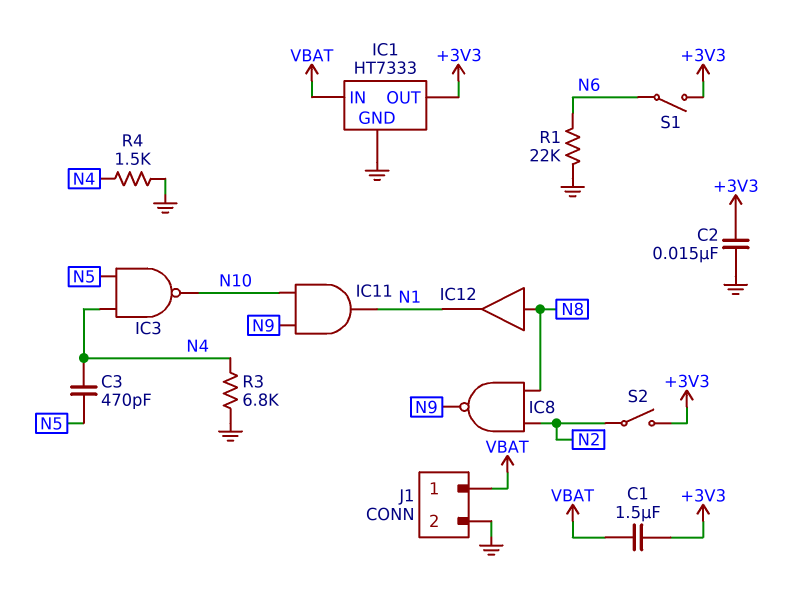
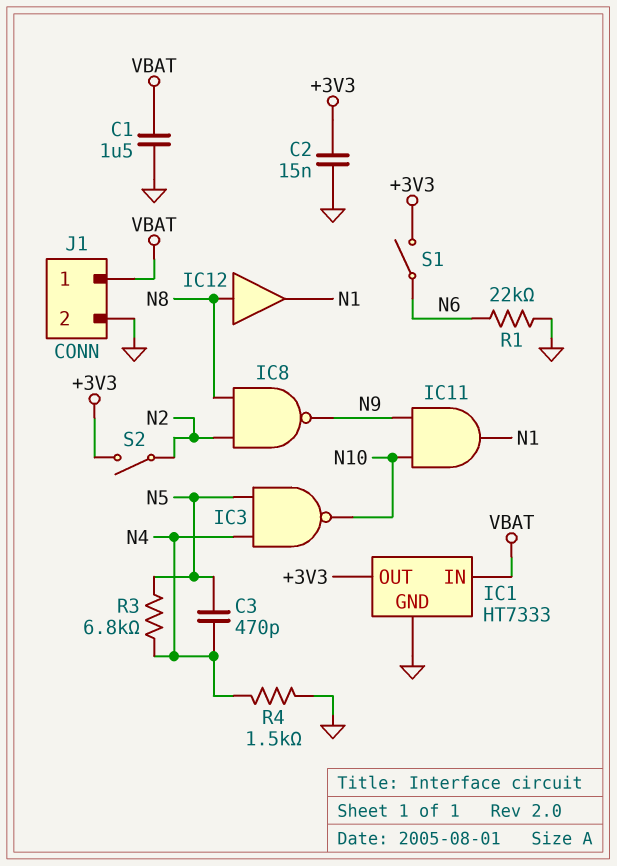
C1: 1.5uF (+3V3, VBAT) -> 1.5uF (GND, VBAT)
R3: 6.8k (GND, N4) -> 6.8k (N4, N5)

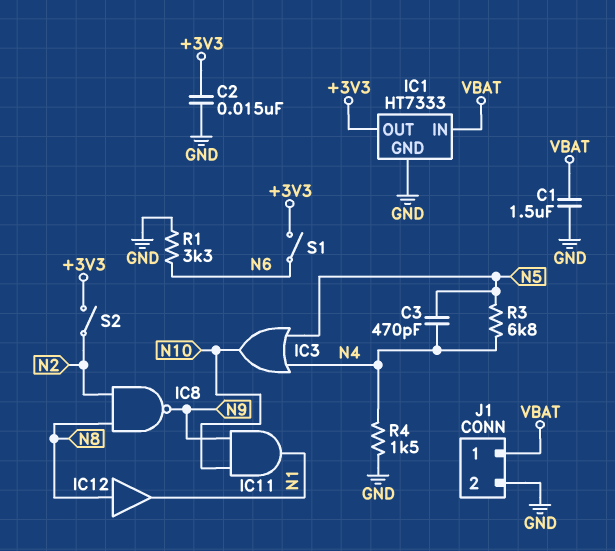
IC3: NAND (in N4, in N5, out N10) -> OR (in N4, in N5, out N10)
R1: 22k (GND, N6) -> 3.3k (GND, N6)

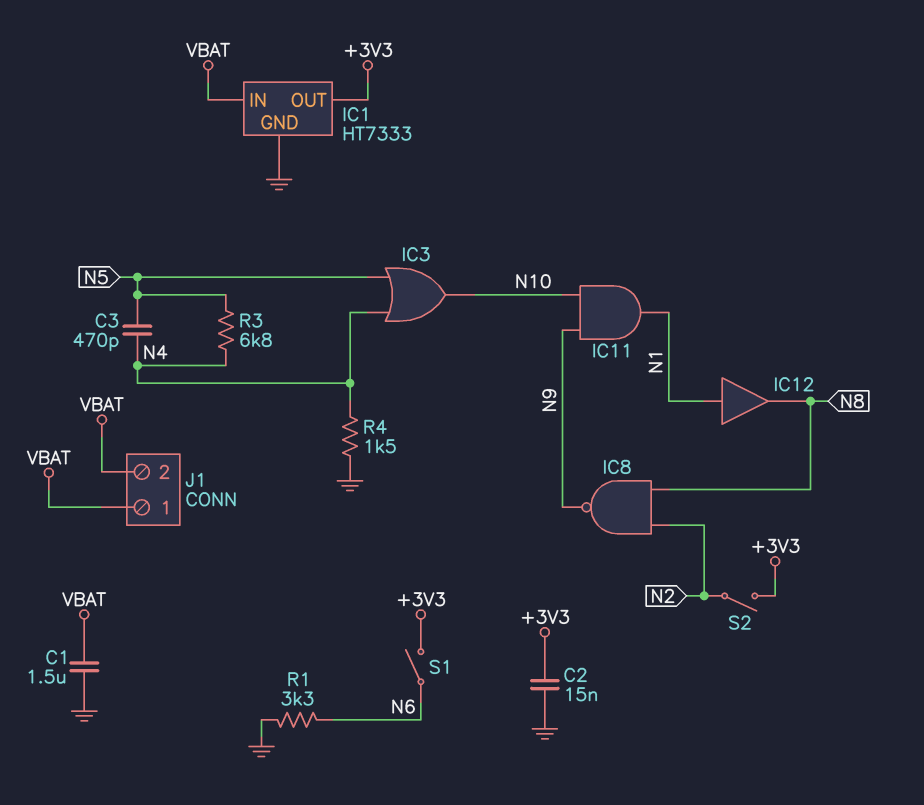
IC12: buffer (in N8, out N1) -> buffer (in N1, out N8)
J1 pin 2: GND -> VBAT

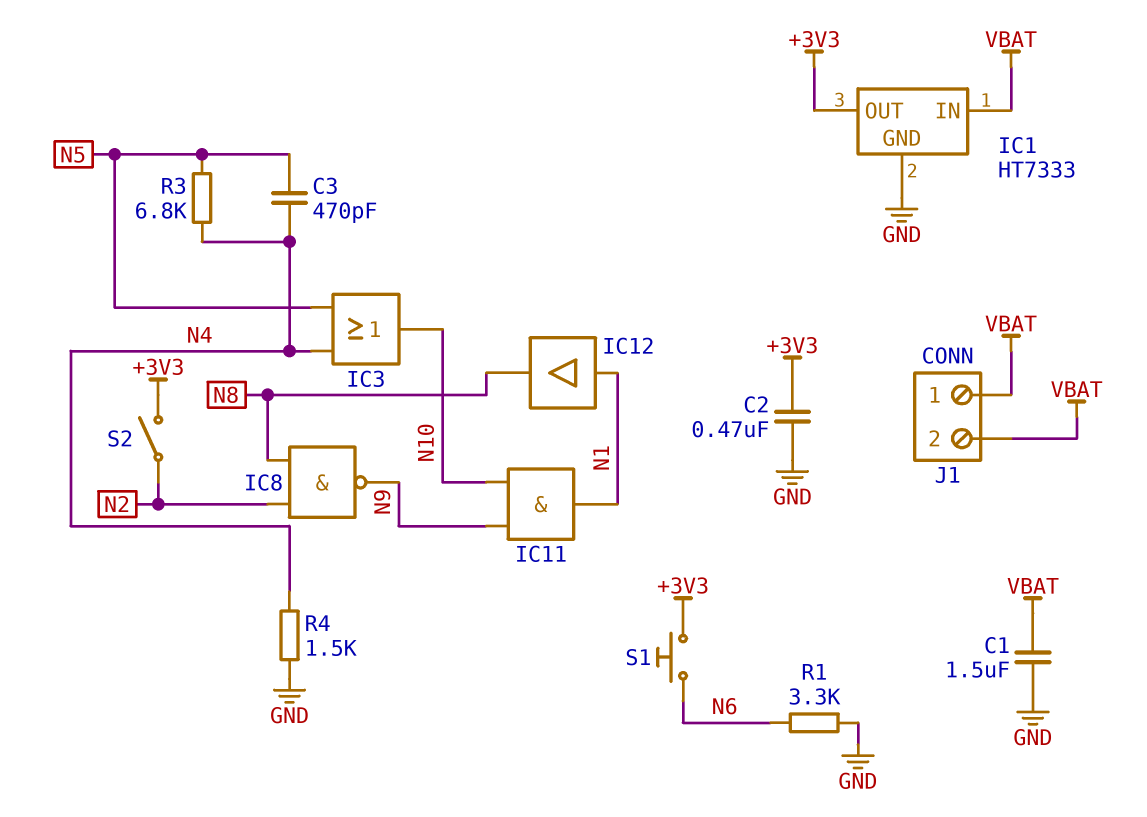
C2: 15nF (+3V3, GND) -> 470nF (+3V3, GND)
S1: switch (+3V3, N6) -> button (+3V3, N6)

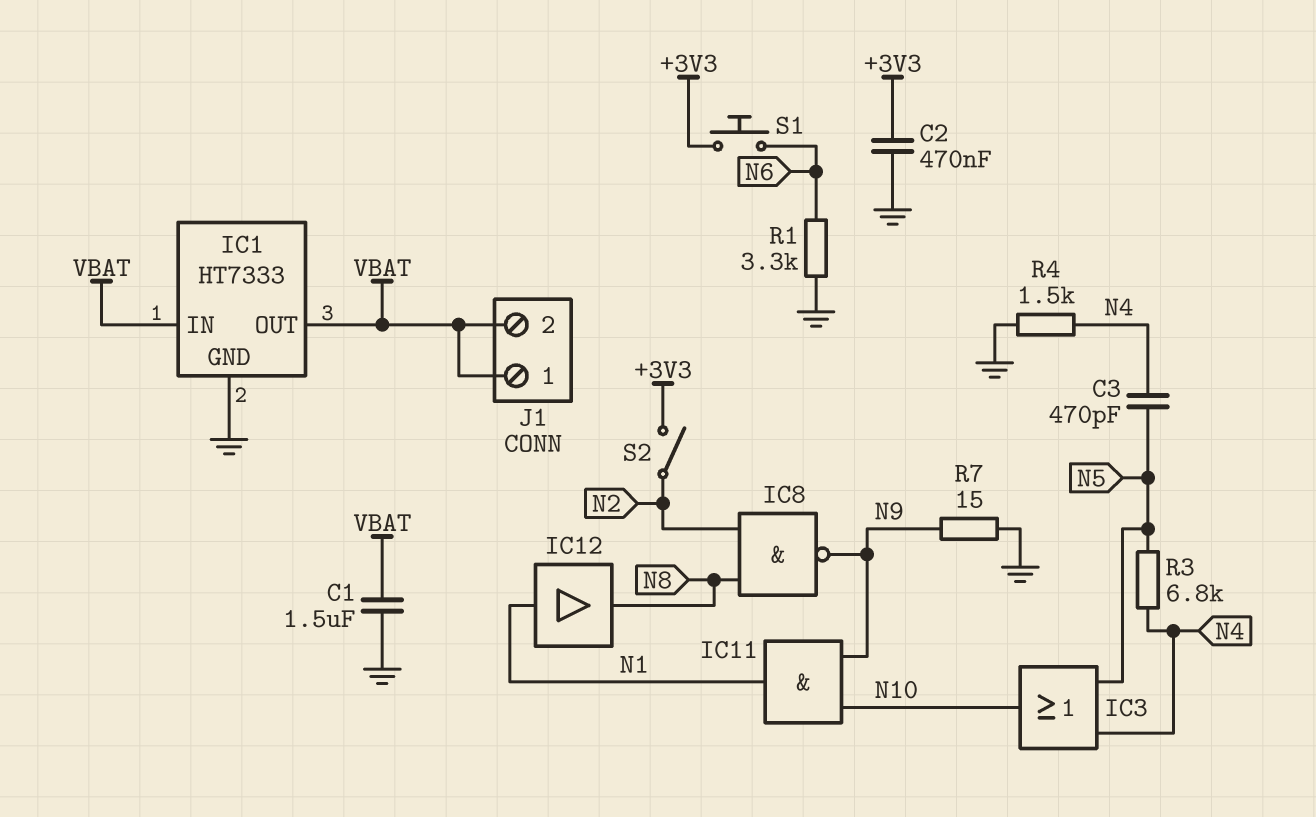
IC1 pin OUT: +3V3 -> VBAT
R7: none -> 15 (GND, N9)

